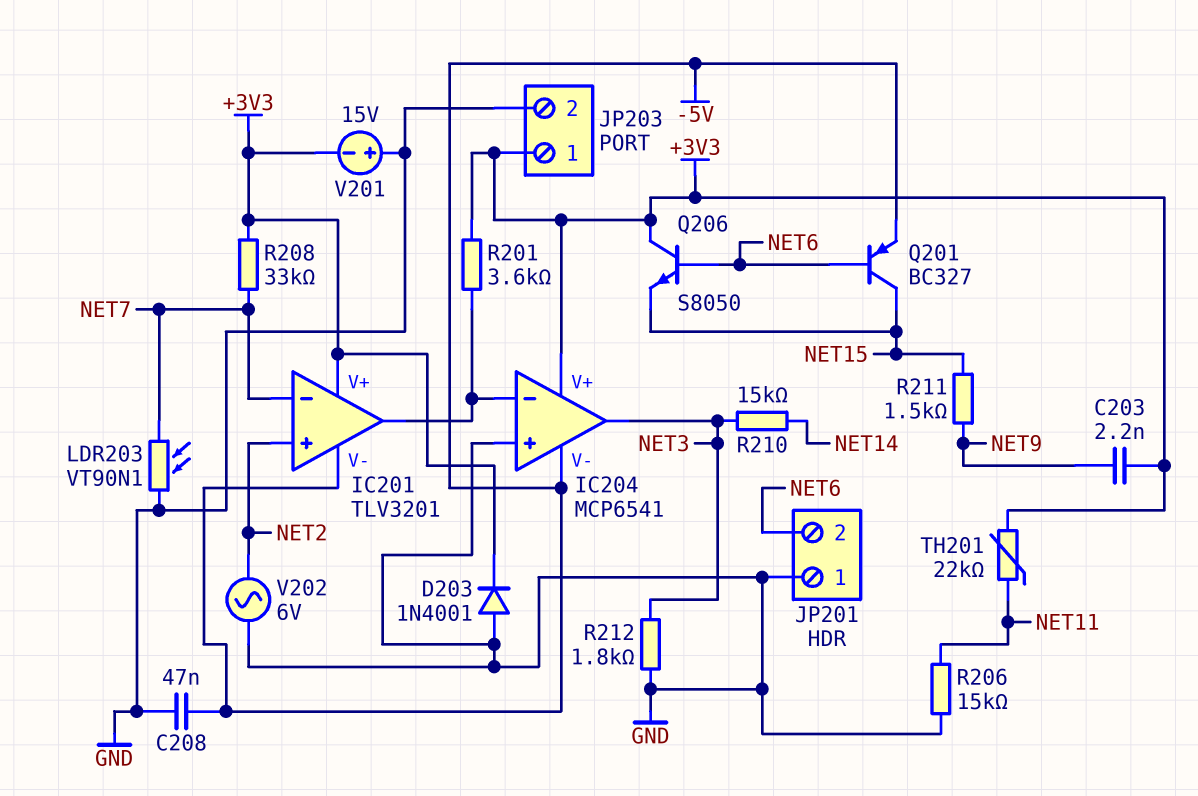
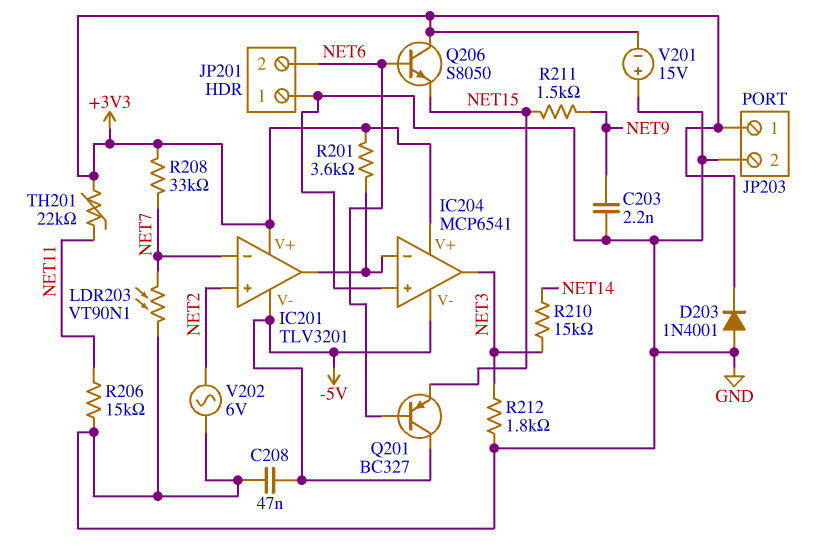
C203: 2.2nF (+3V3, NET9) -> 2.2nF (GND, NET9)
Q201: PNP BC327 (B NET6, C NET15, E -5V) -> PNP BC327 (B NET6, C -5V, E NET15)

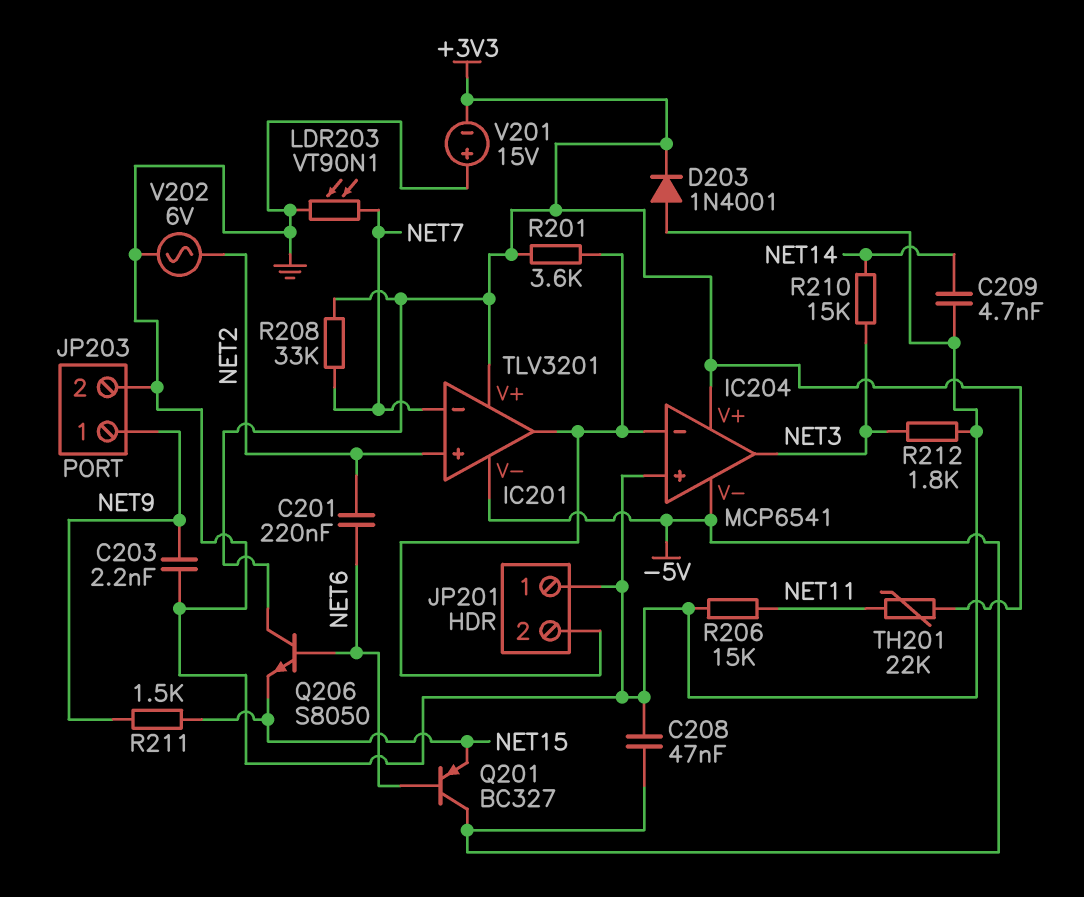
C201: none -> 220nF (NET2, NET6)
C209: none -> 4.7nF (GND, NET14)
JP201 pin 2: NET6 -> IC201/out
JP203 pin 1: +3V3 -> NET9

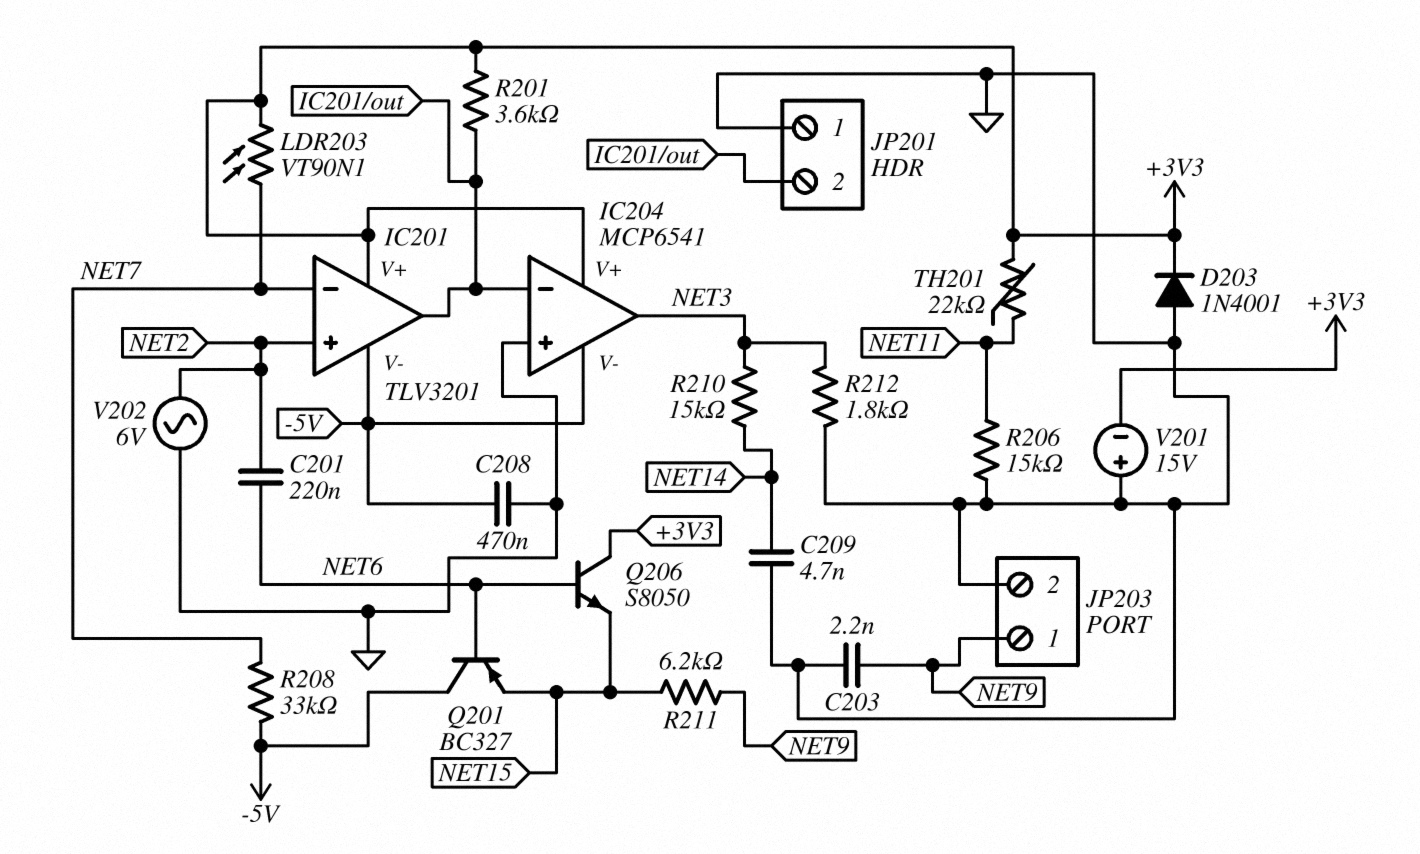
C208: 47nF (-5V, GND) -> 470nF (-5V, GND)
LDR203: VT90N1 (GND, NET7) -> VT90N1 (+3V3, NET7)
R208: 33k (+3V3, NET7) -> 33k (-5V, NET7)
R211: 1.5k (NET9, NET15) -> 6.2k (NET9, NET15)

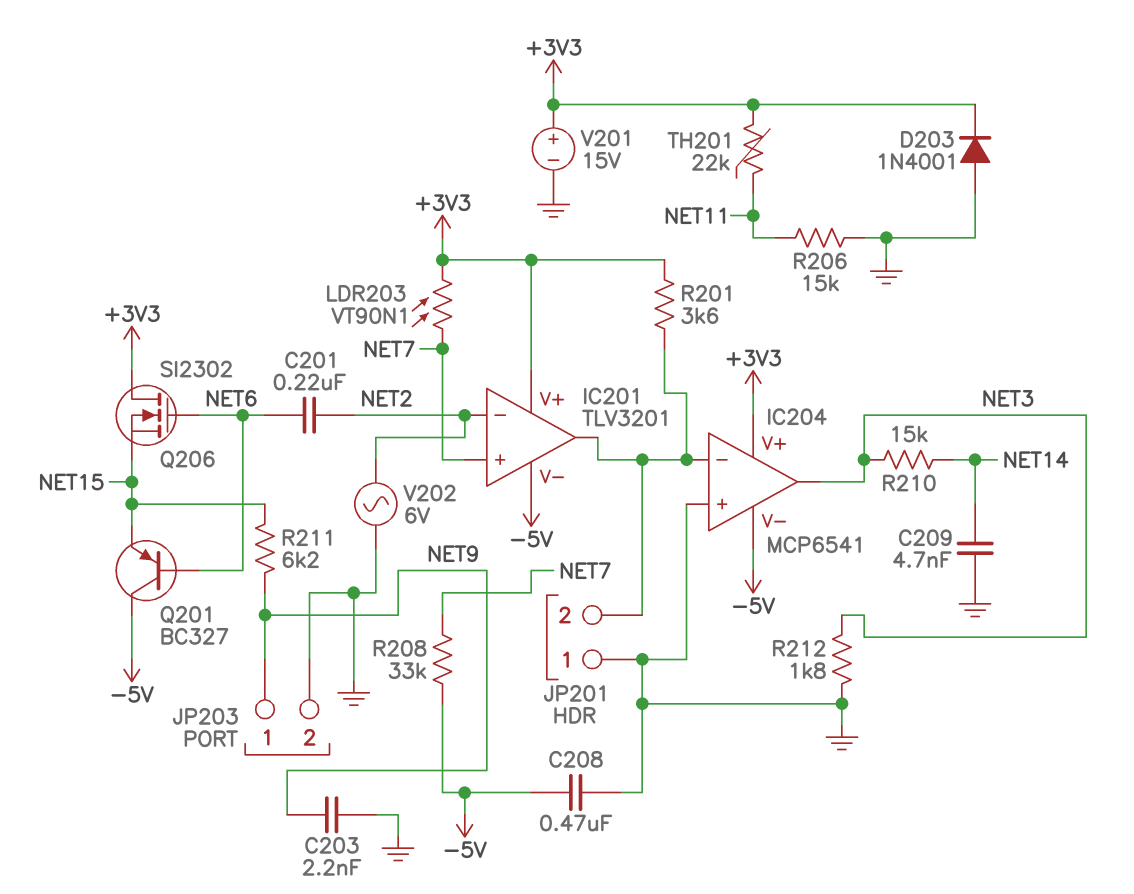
IC201 pin in+: NET2 -> NET7
IC201 pin in-: NET7 -> NET2
Q206: NPN S8050 (B NET6, C +3V3, E NET15) -> NMOS SI2302 (G NET6, D +3V3, S NET15)
V201: 15V (plus GND, minus +3V3) -> 15V (plus +3V3, minus GND)

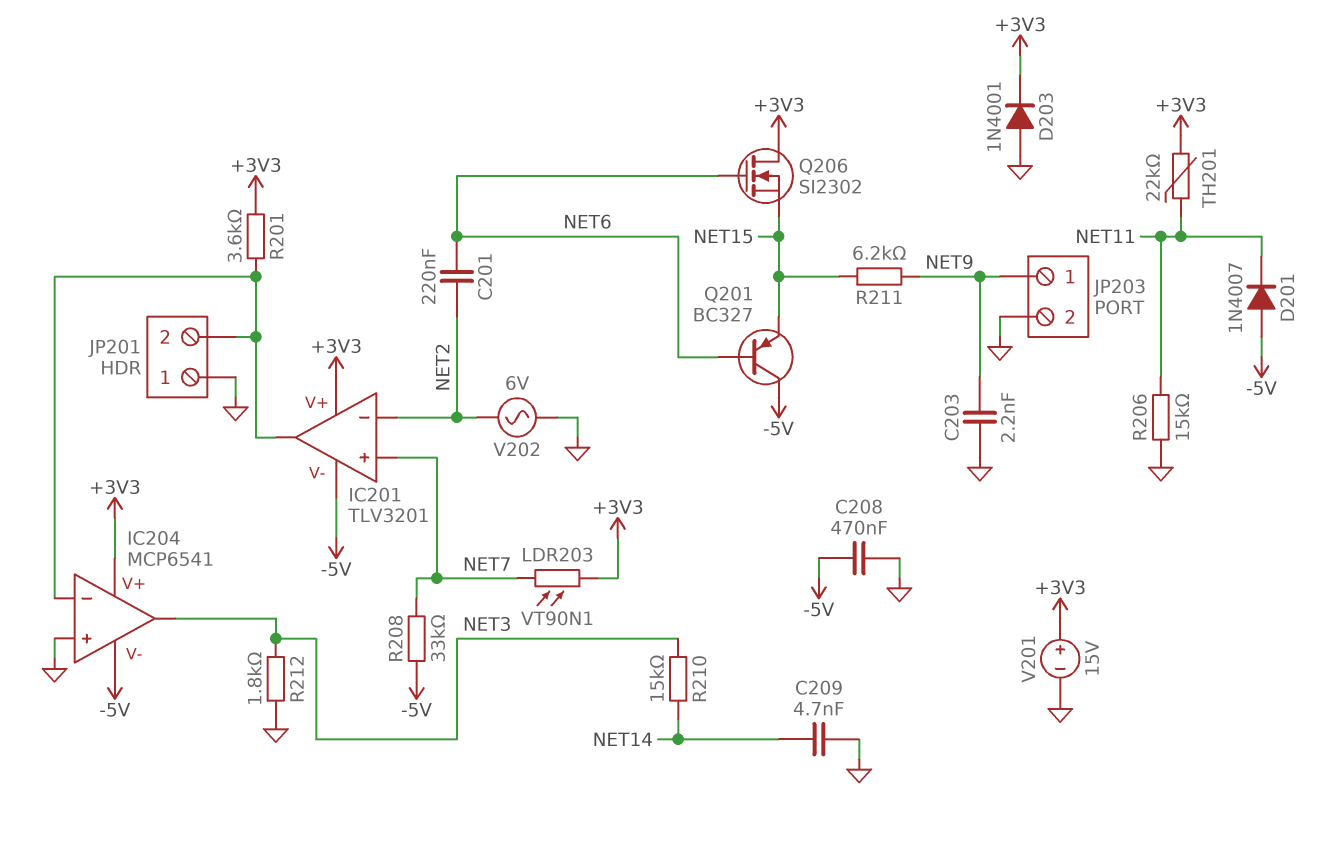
D201: none -> diode 1N4007 (A -5V, K NET11)

